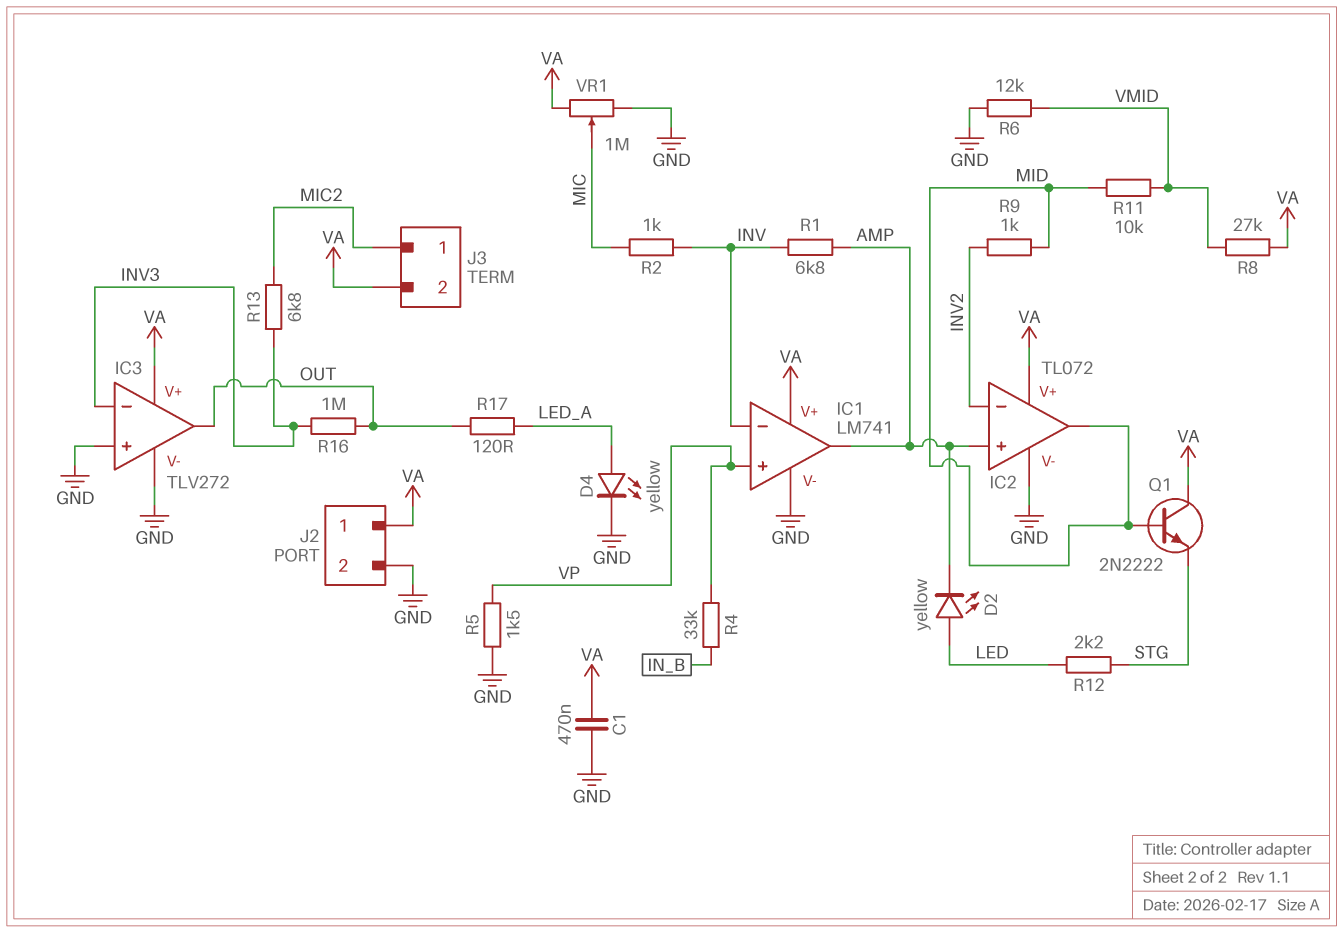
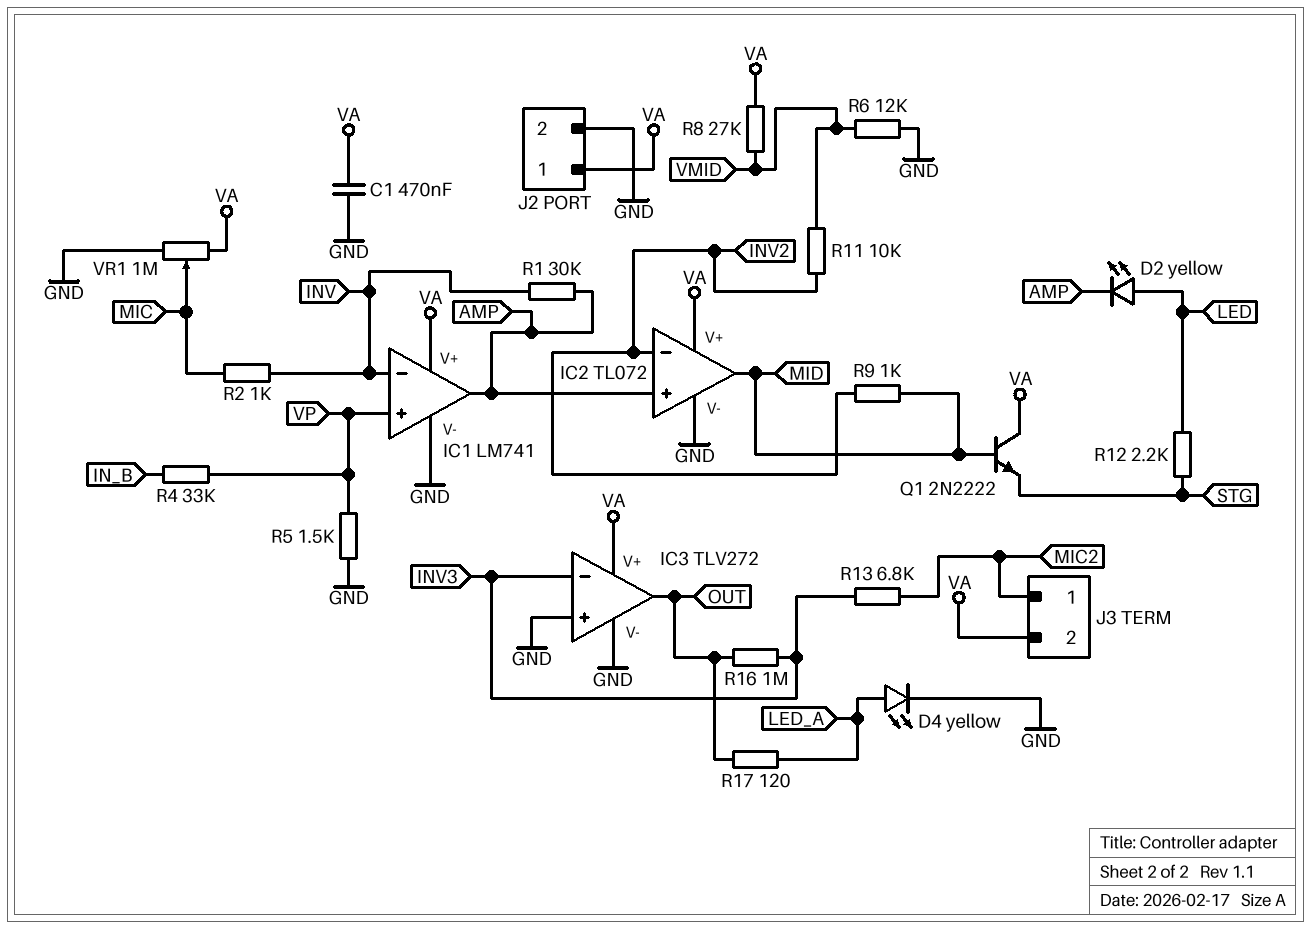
R1: 6.8k (AMP, INV) -> 30k (AMP, INV)
R11: 10k (MID, VMID) -> 10k (INV2, VMID)

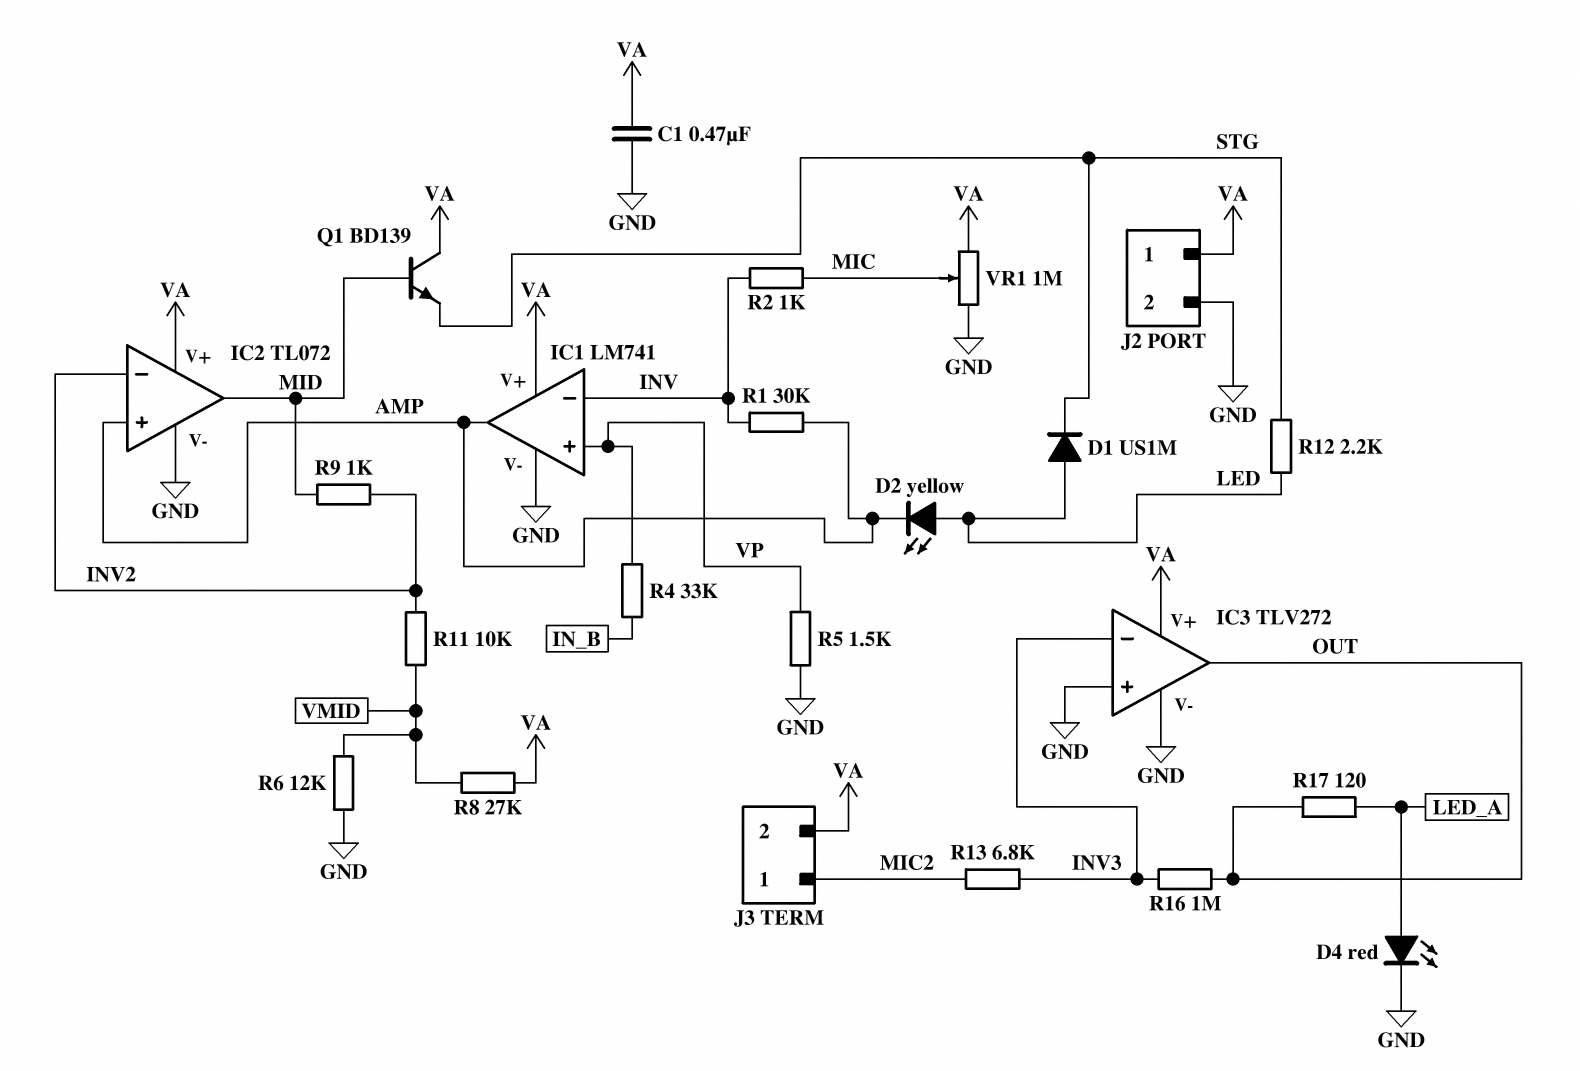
D1: none -> diode US1M (A LED, K STG)
D4: LED yellow (A LED_A, K GND) -> LED red (A LED_A, K GND)
Q1: NPN 2N2222 (B MID, C VA, E STG) -> NPN BD139 (B MID, C VA, E STG)

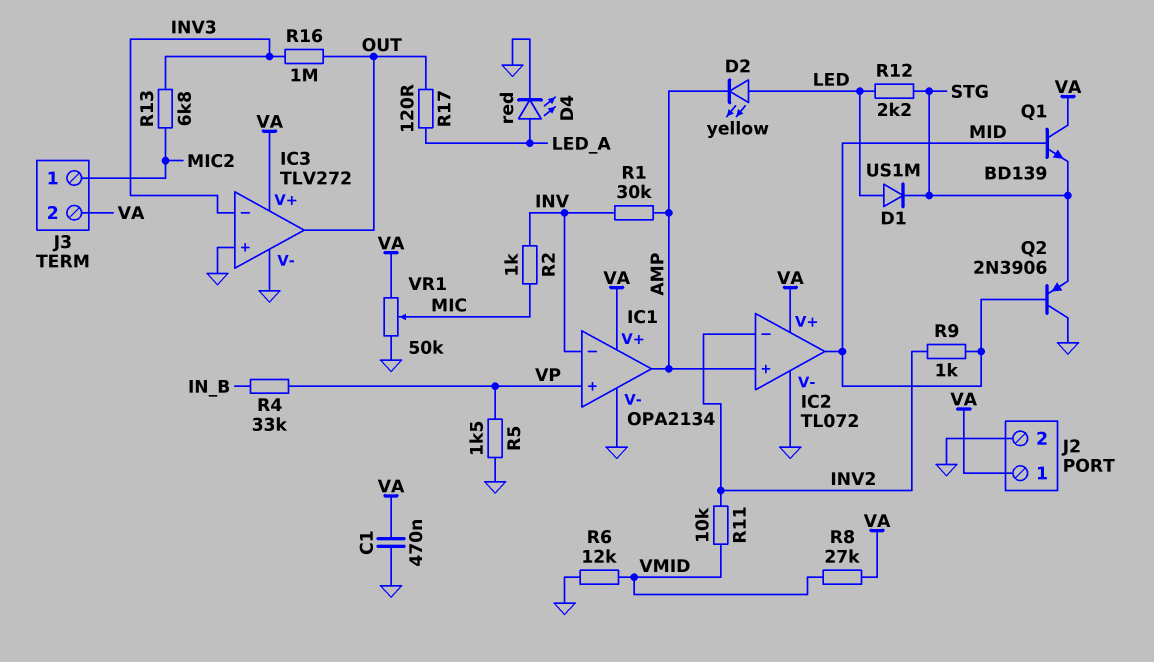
IC1: LM741 -> OPA2134
Q2: none -> PNP 2N3906 (B MID, C GND, E STG)
VR1: 1M (GND, VA, wiper MIC) -> 50k (GND, VA, wiper MIC)

